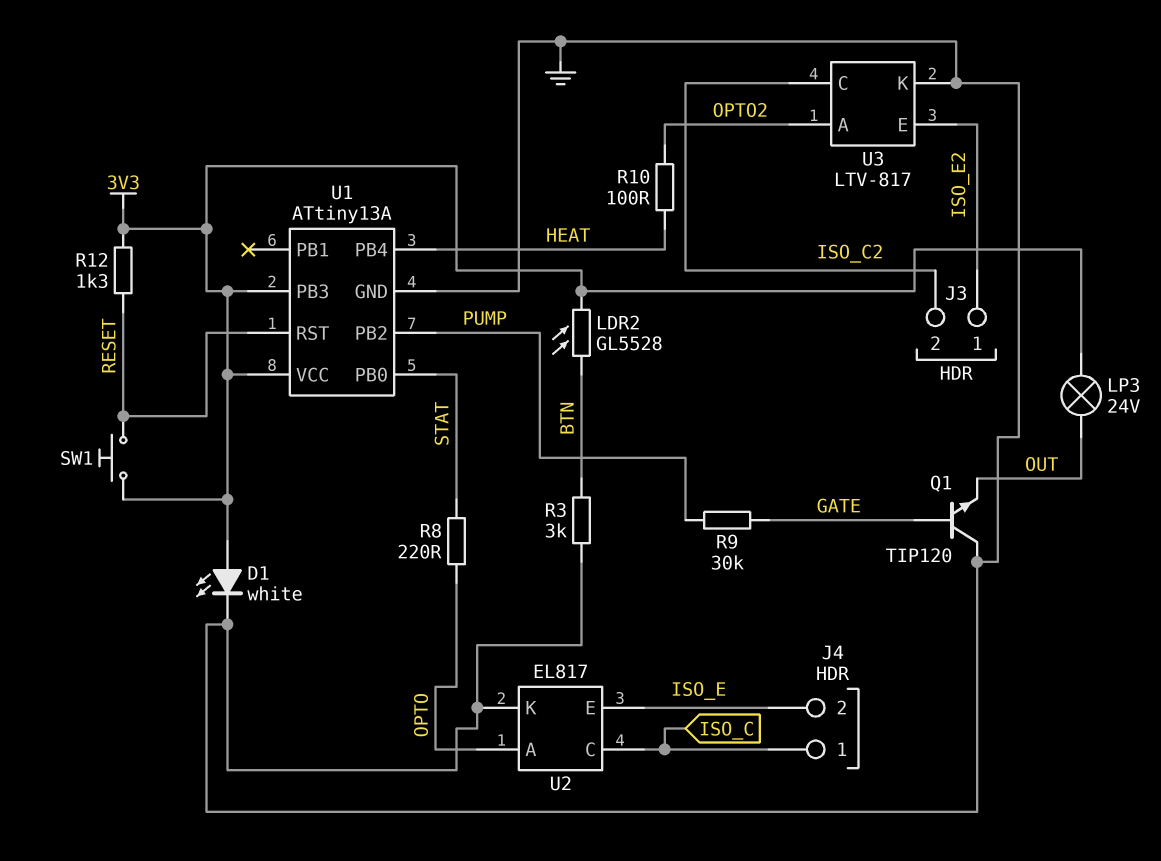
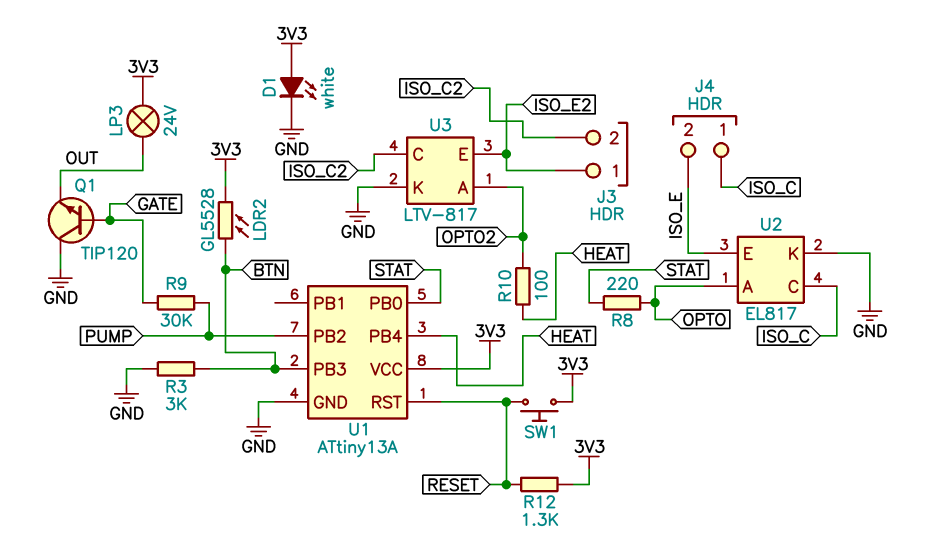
U1 pin PB3: 3V3 -> BTN

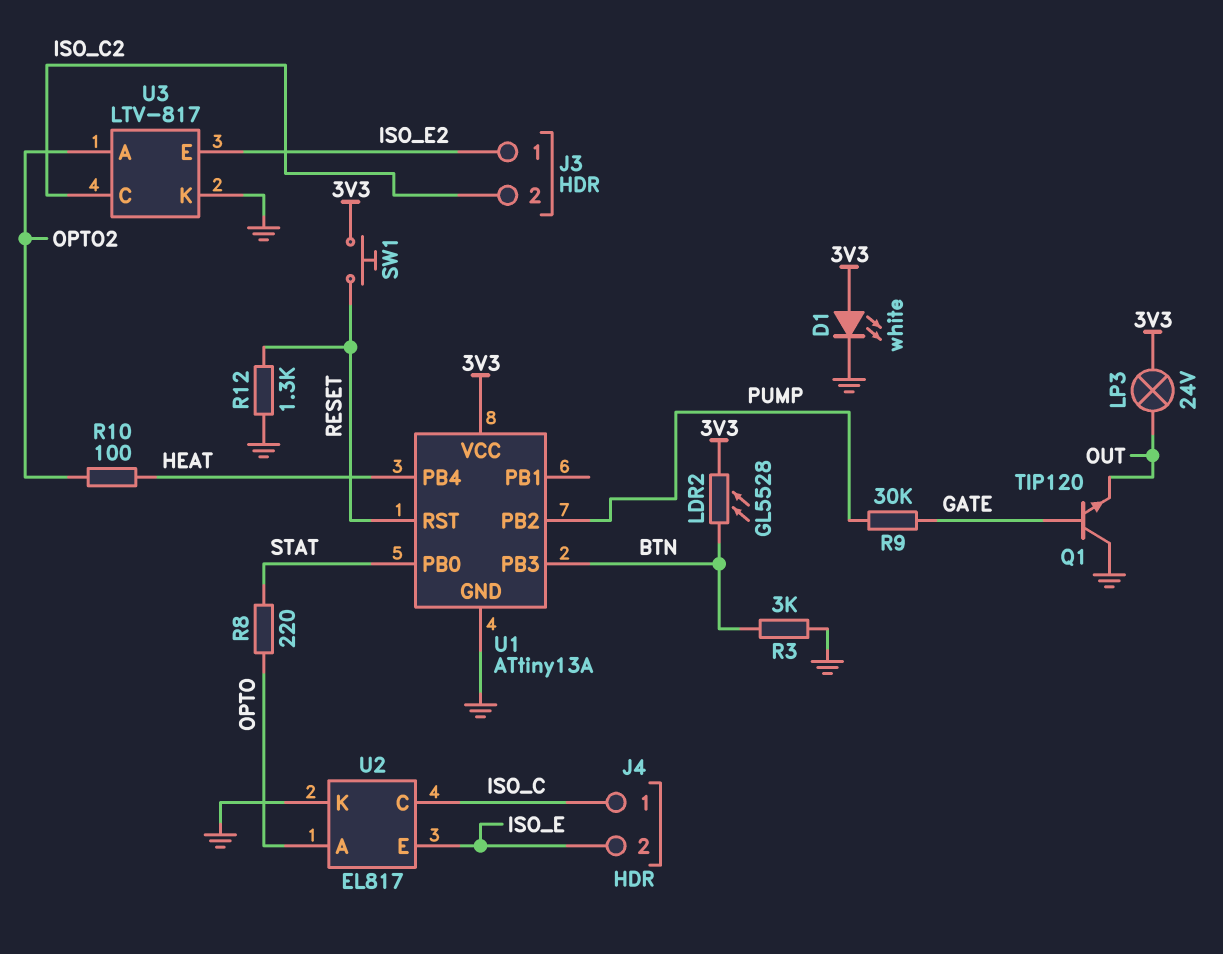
R12: 1.3k (3V3, RESET) -> 1.3k (GND, RESET)

